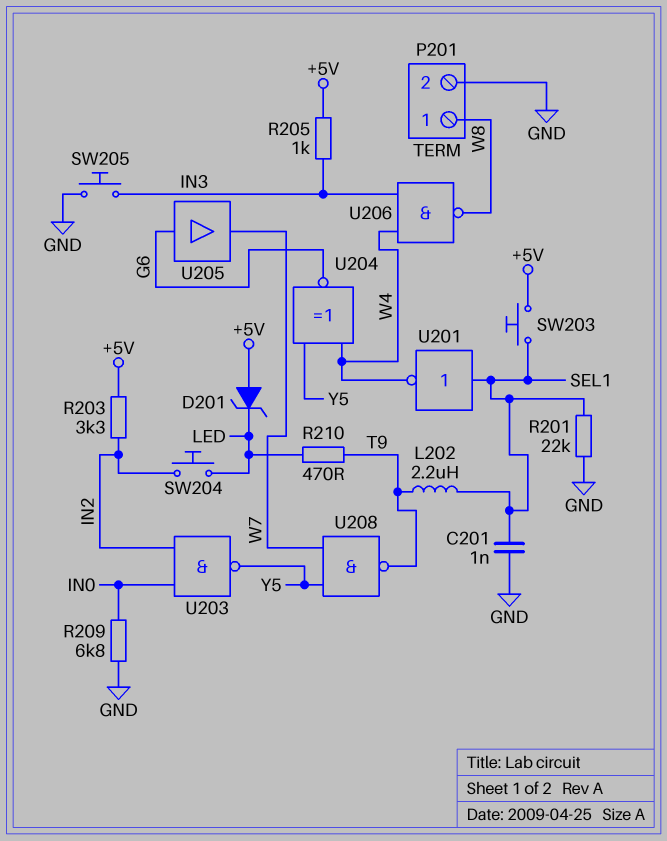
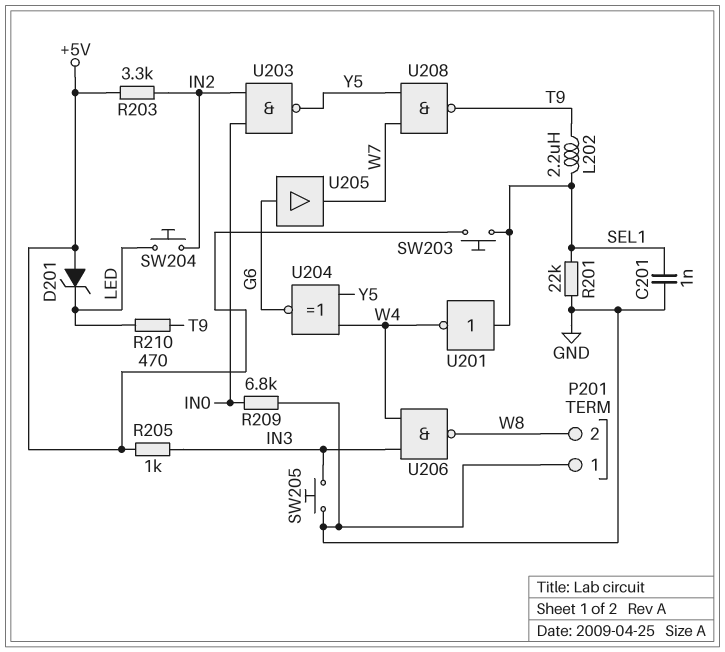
P201 pin 1: W8 -> GND
P201 pin 2: GND -> W8

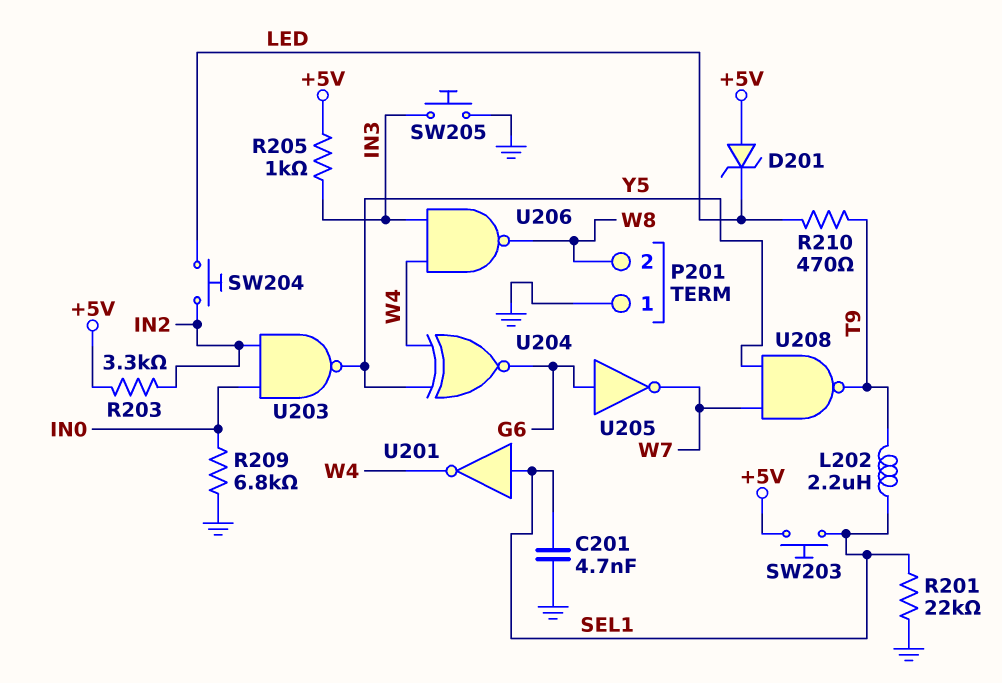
C201: 1nF (GND, SEL1) -> 4.7nF (GND, SEL1)
U205: buffer (in G6, out W7) -> NOT (in G6, out W7)

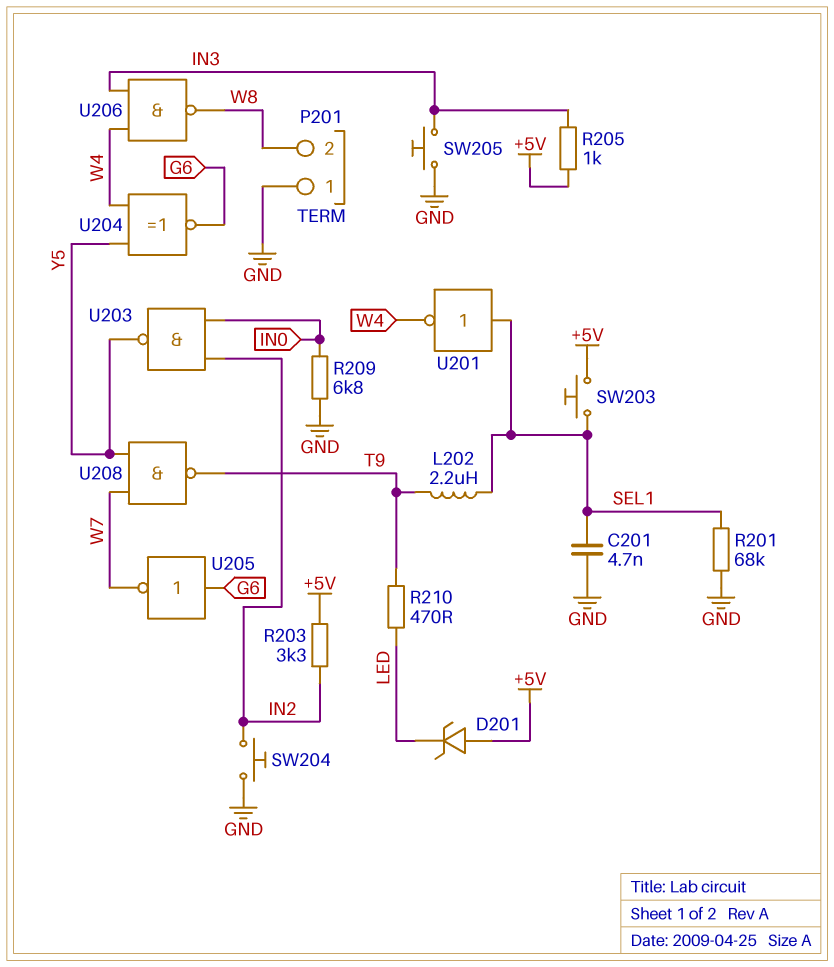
R201: 22k (GND, SEL1) -> 68k (GND, SEL1)
SW204: button (IN2, LED) -> button (GND, IN2)

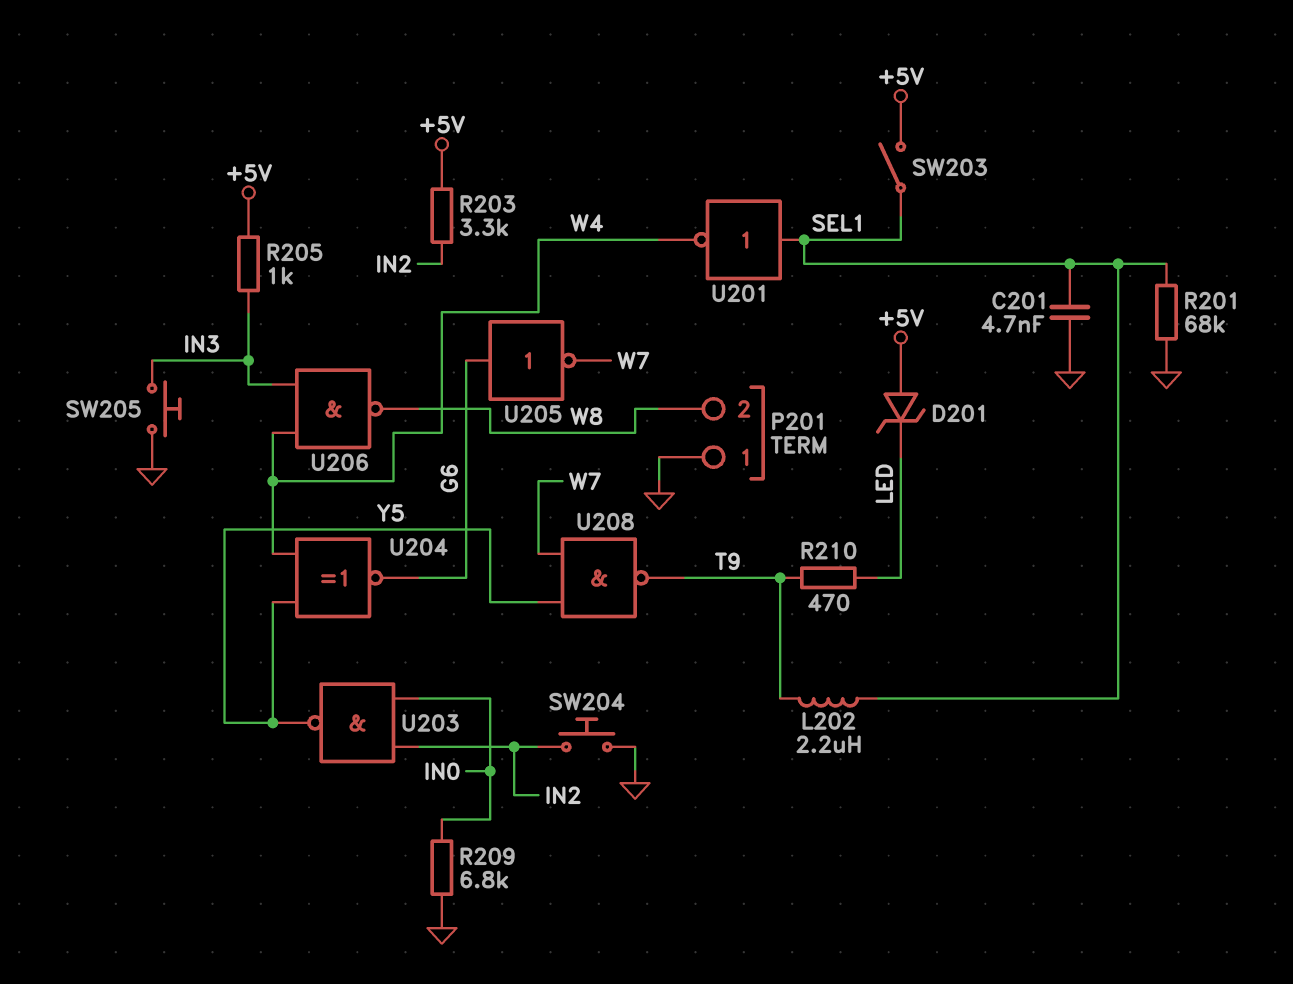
SW203: button (+5V, SEL1) -> switch (+5V, SEL1)

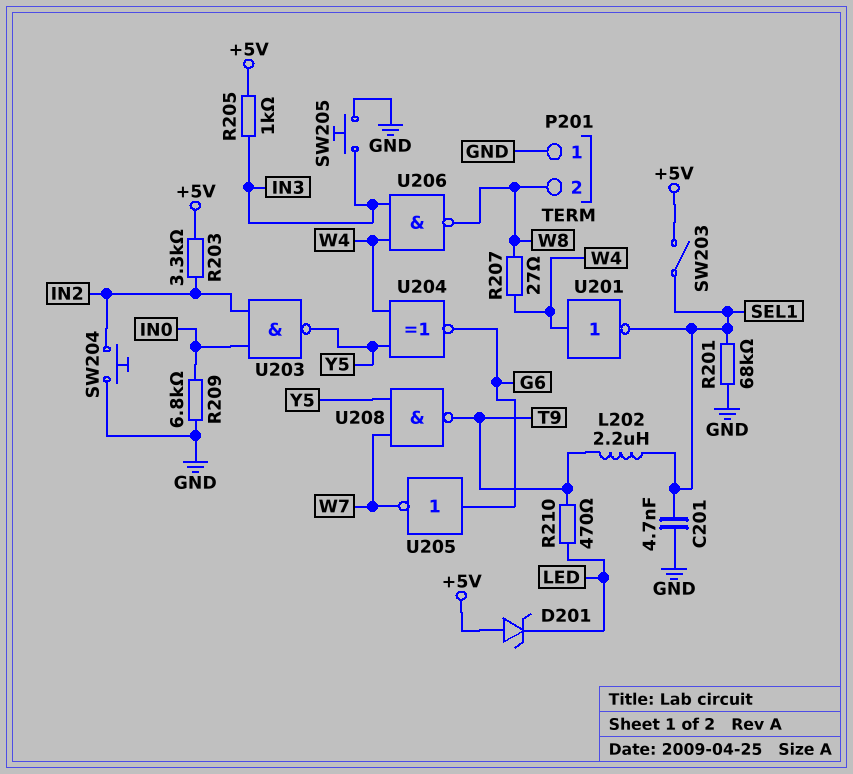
R207: none -> 27 (W4, W8)
U201: NOT (in SEL1, out W4) -> NOT (in W4, out SEL1)

